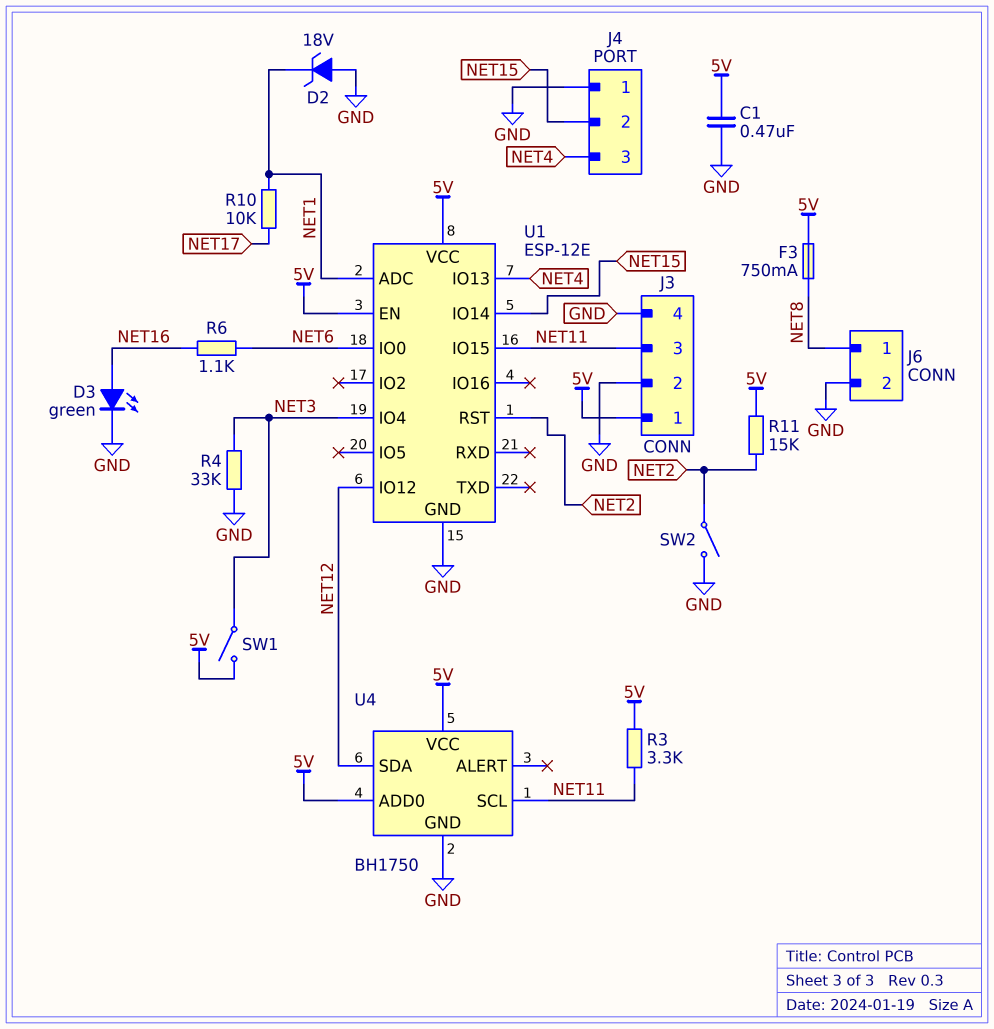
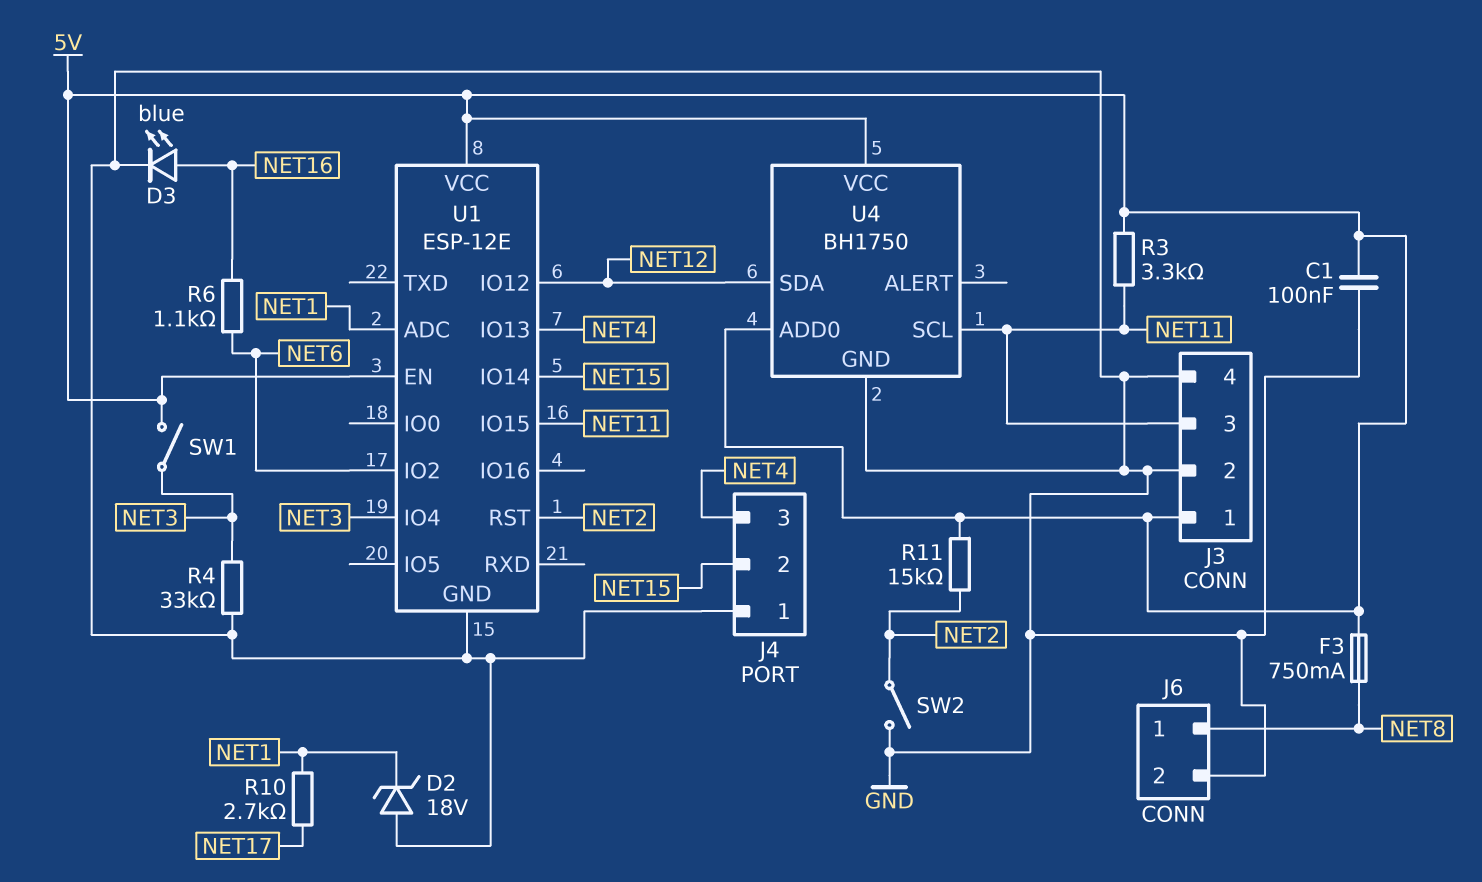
C1: 470nF (5V, GND) -> 100nF (5V, GND)
D3: LED green (A NET16, K GND) -> LED blue (A NET16, K GND)
R10: 10k (NET1, NET17) -> 2.7k (NET1, NET17)
U1 pin IO0: NET6 -> none
U1 pin IO2: none -> NET6

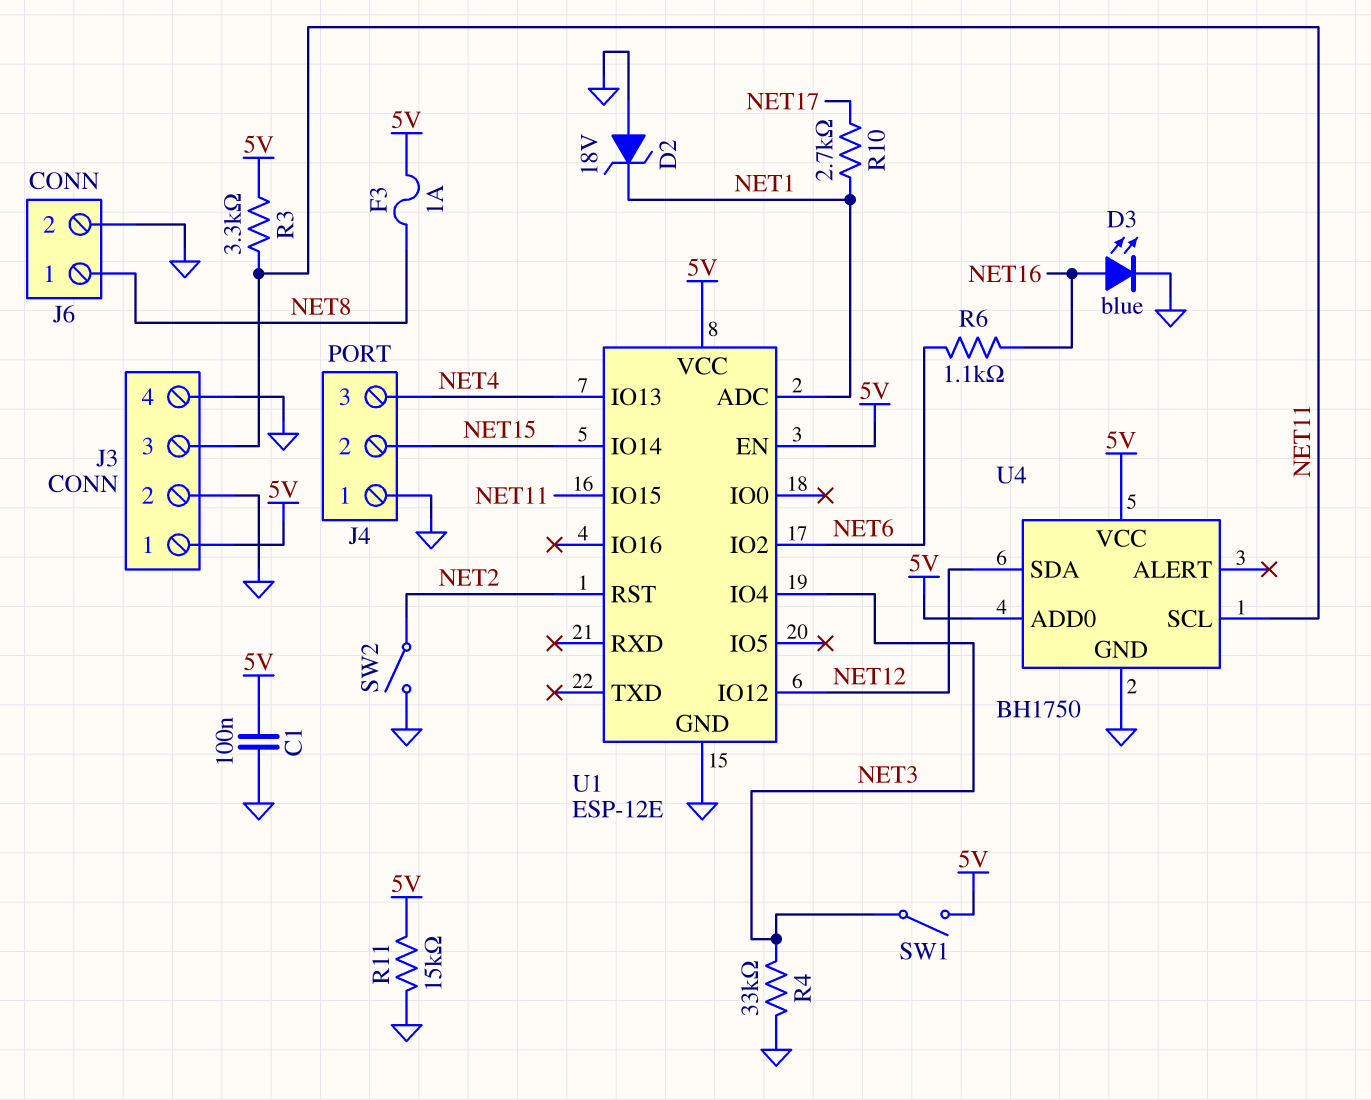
F3: 750mA (5V, NET8) -> 1A (5V, NET8)
R11: 15k (5V, NET2) -> 15k (5V, GND)

